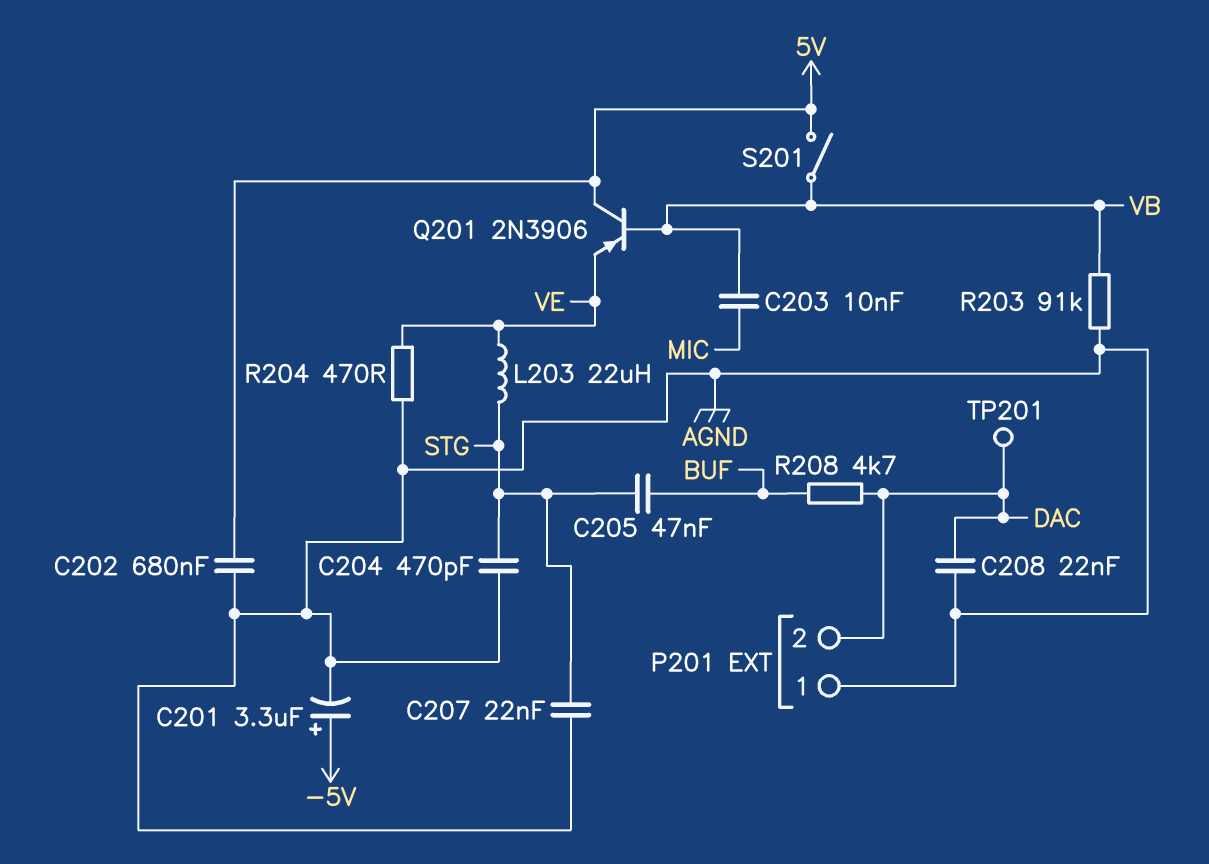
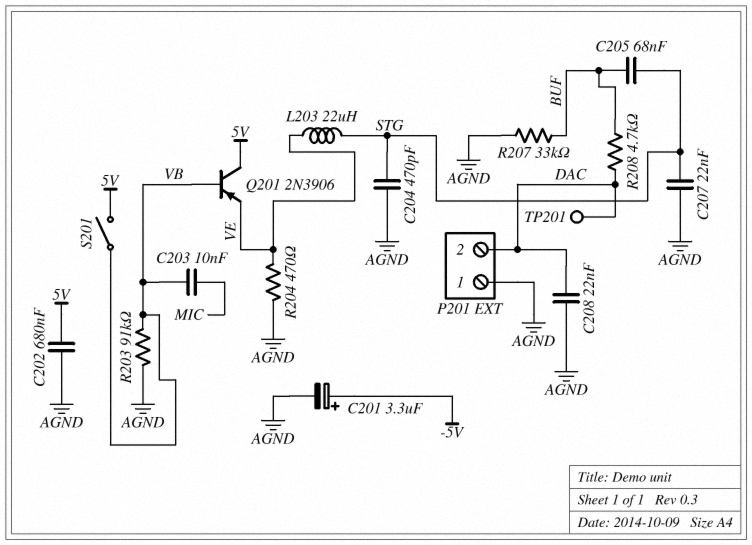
C205: 47nF (BUF, STG) -> 68nF (BUF, STG)
R207: none -> 33k (AGND, BUF)

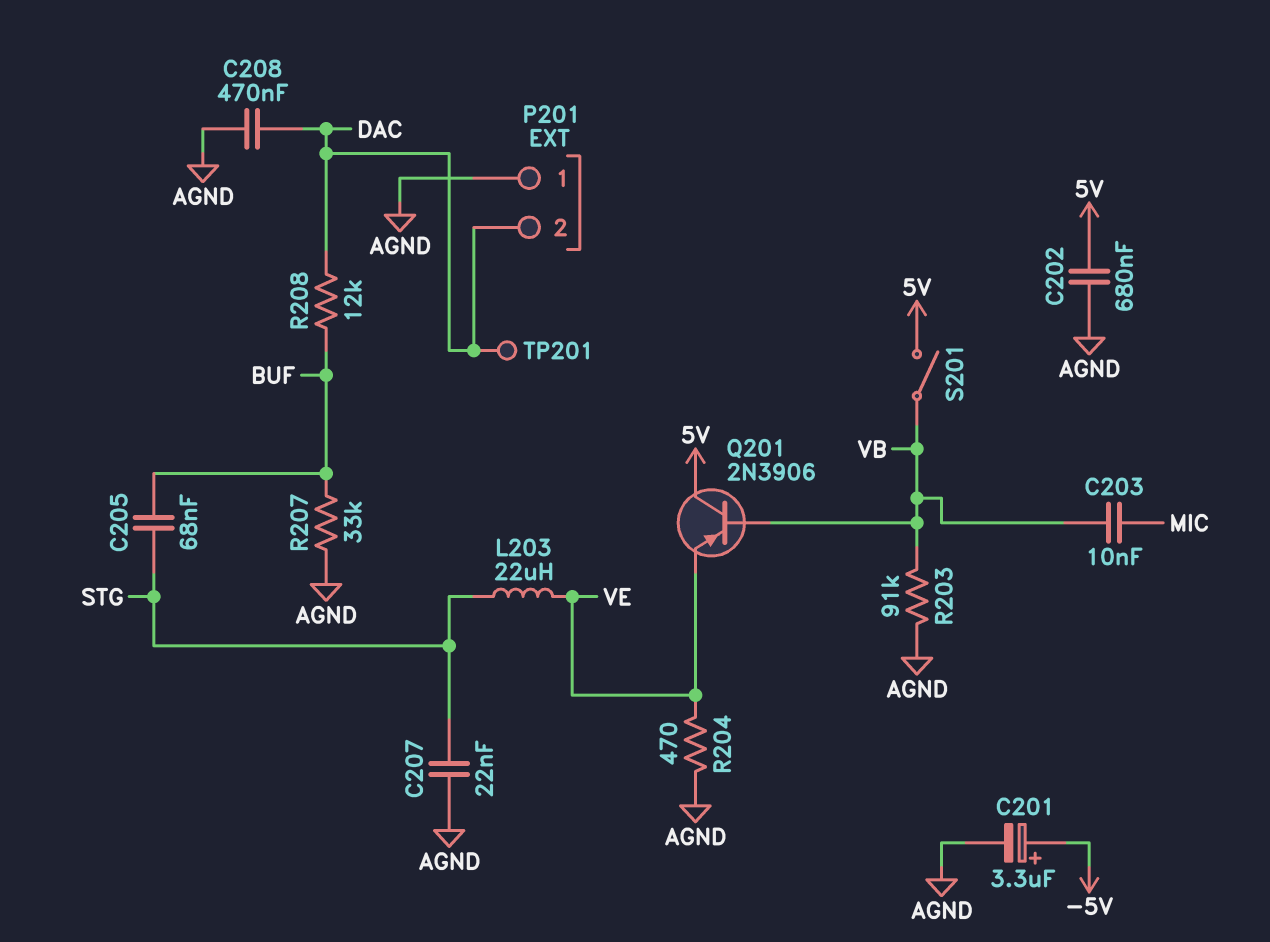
C204: 470pF (AGND, STG) -> none
C208: 22nF (AGND, DAC) -> 470nF (AGND, DAC)
R208: 4.7k (BUF, DAC) -> 12k (BUF, DAC)

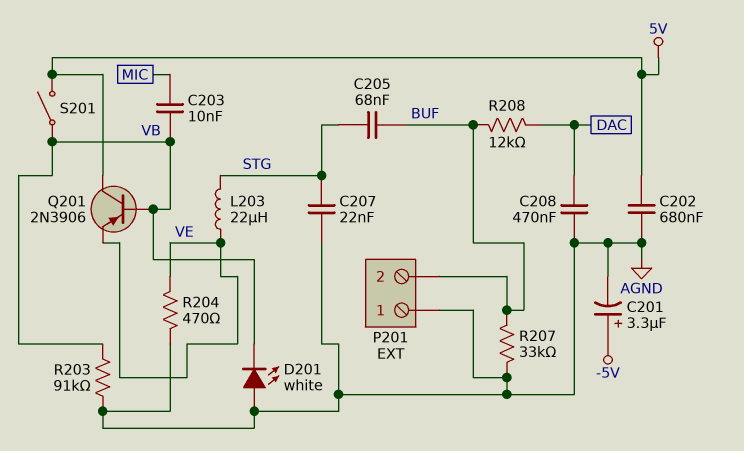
D201: none -> LED white (A AGND, K VB)
P201 pin 2: DAC -> BUF
TP201: test point (DAC) -> none

